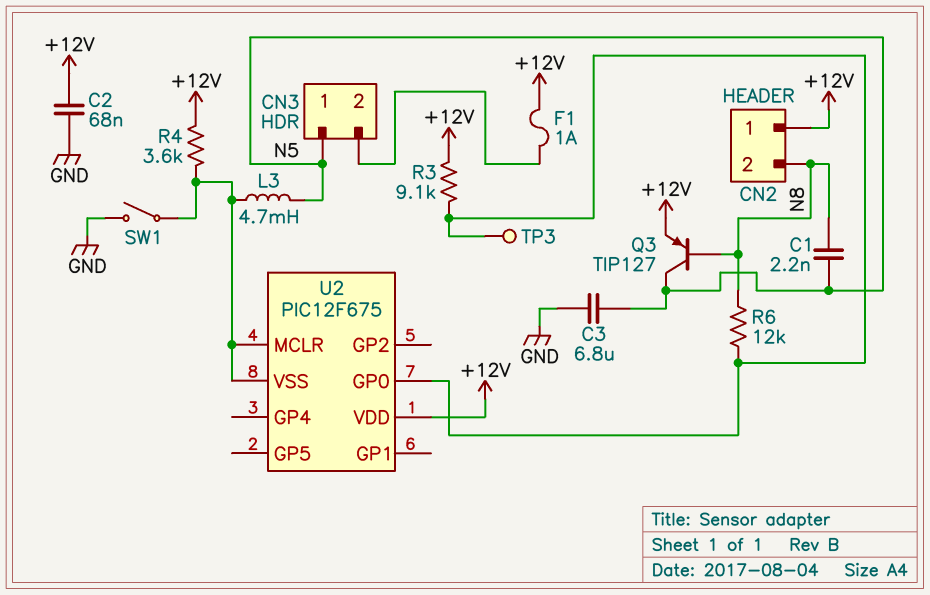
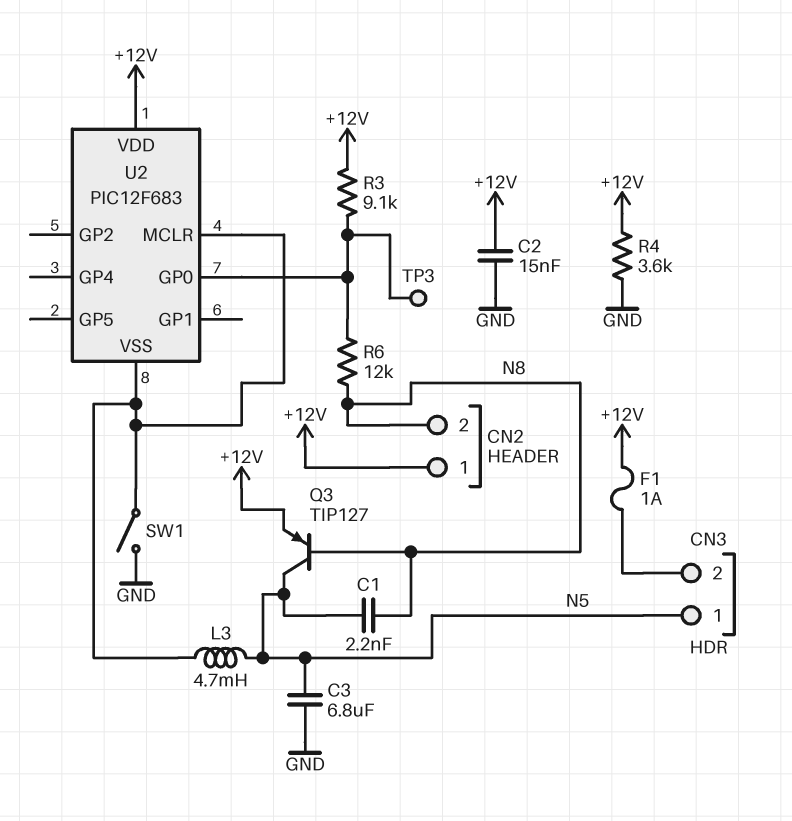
C2: 68nF (+12V, GND) -> 15nF (+12V, GND)
R4: 3.6k (+12V, U2/MCLR) -> 3.6k (+12V, GND)
U2: PIC12F675 -> PIC12F683

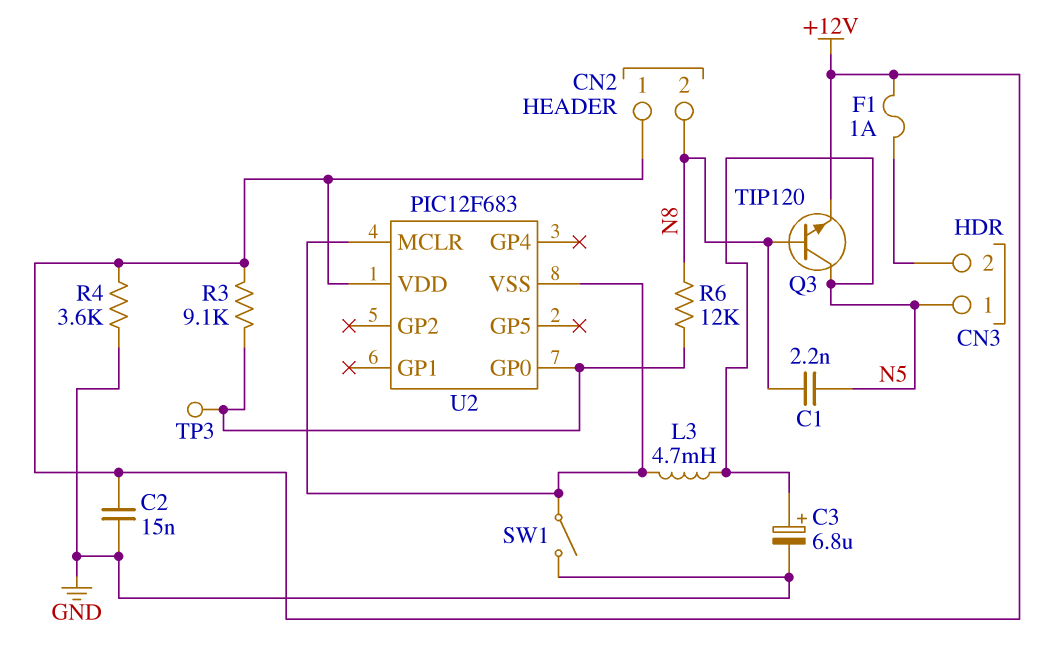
C3: 6.8uF (GND, N5) -> 6.8uF (plus N5, minus GND)
Q3: PNP TIP127 (B N8, C N5, E +12V) -> NPN TIP120 (B N8, C N5, E +12V)

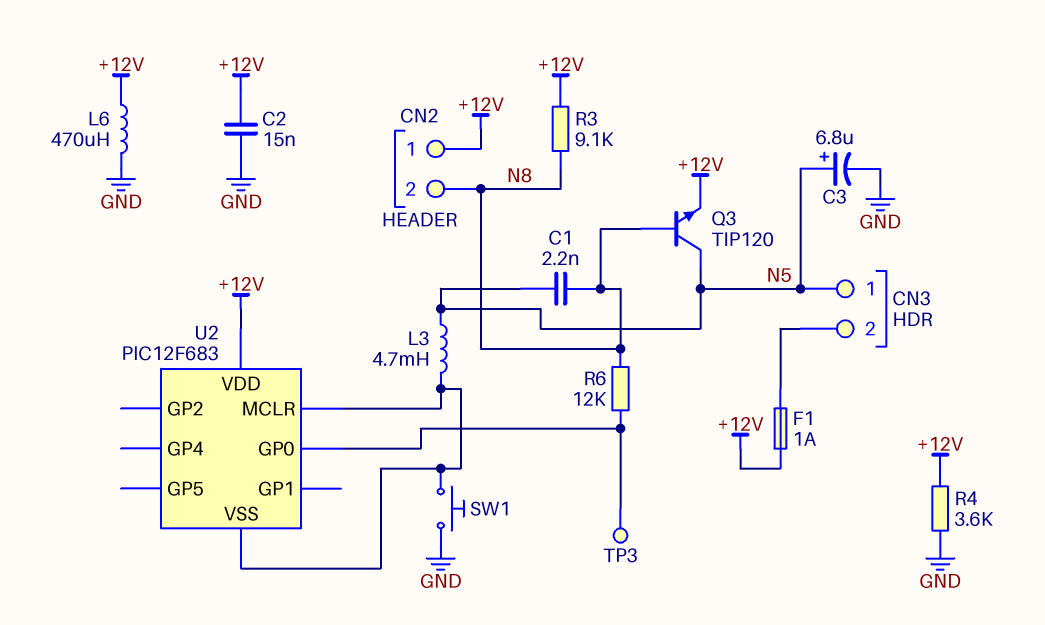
L6: none -> 470uH (+12V, GND)
R3: 9.1k (+12V, U2/GP0) -> 9.1k (+12V, N8)
SW1: switch (GND, U2/MCLR) -> button (GND, U2/MCLR)

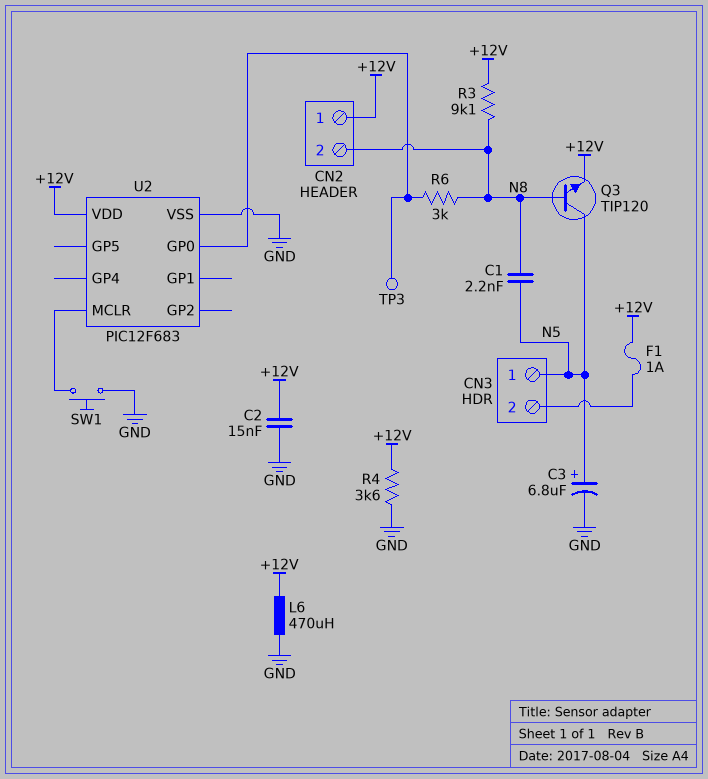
L3: 4.7mH (N5, U2/MCLR) -> none
R6: 12k (N8, U2/GP0) -> 3k (N8, U2/GP0)
U2 pin VSS: U2/MCLR -> GND

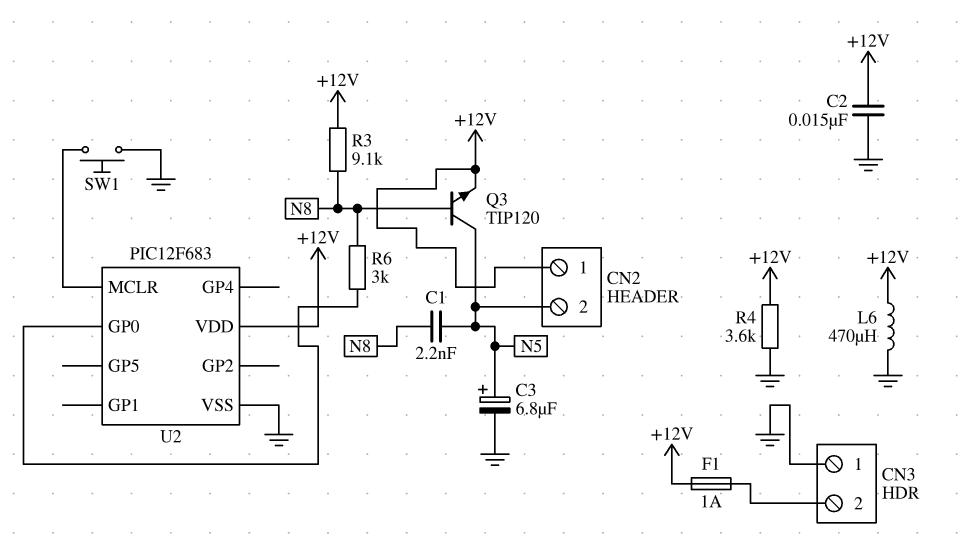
CN2 pin 2: N8 -> N5
CN3 pin 1: N5 -> GND
TP3: test point (U2/GP0) -> none

